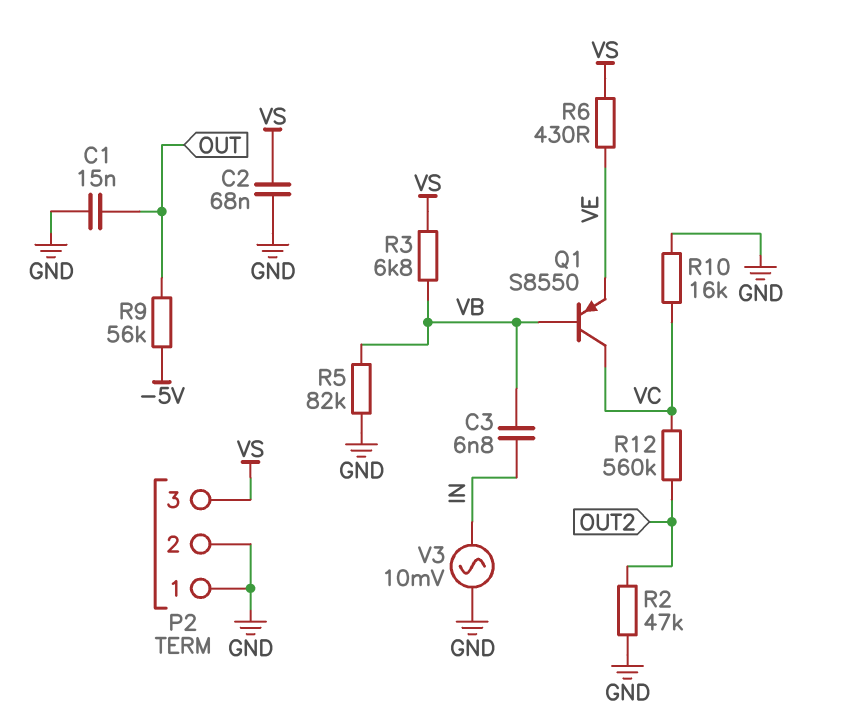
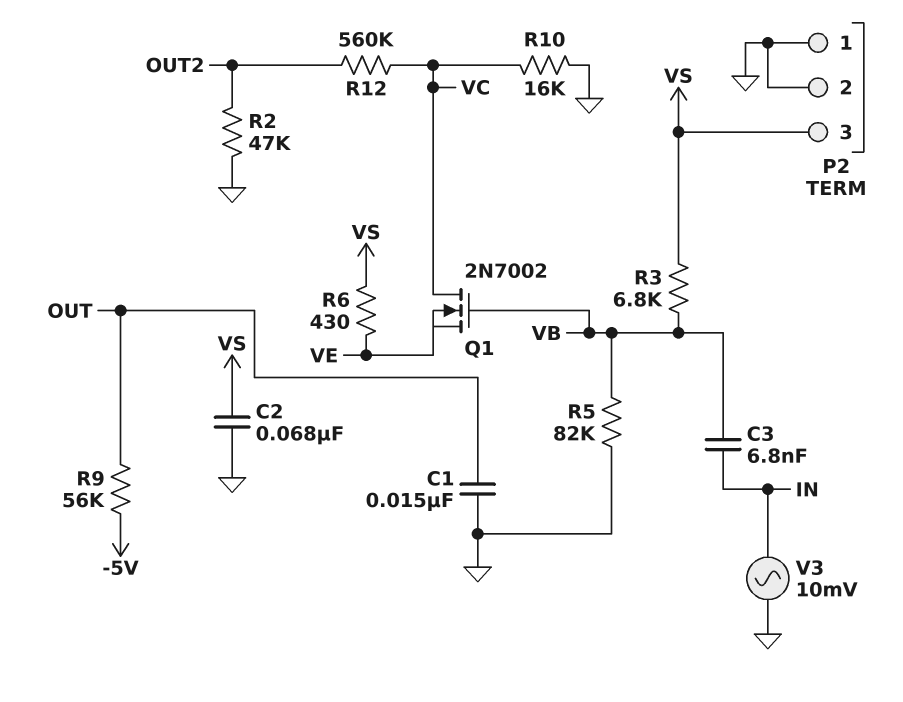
Q1: PNP S8550 (B VB, C VC, E VE) -> NMOS 2N7002 (G VB, D VC, S VE)

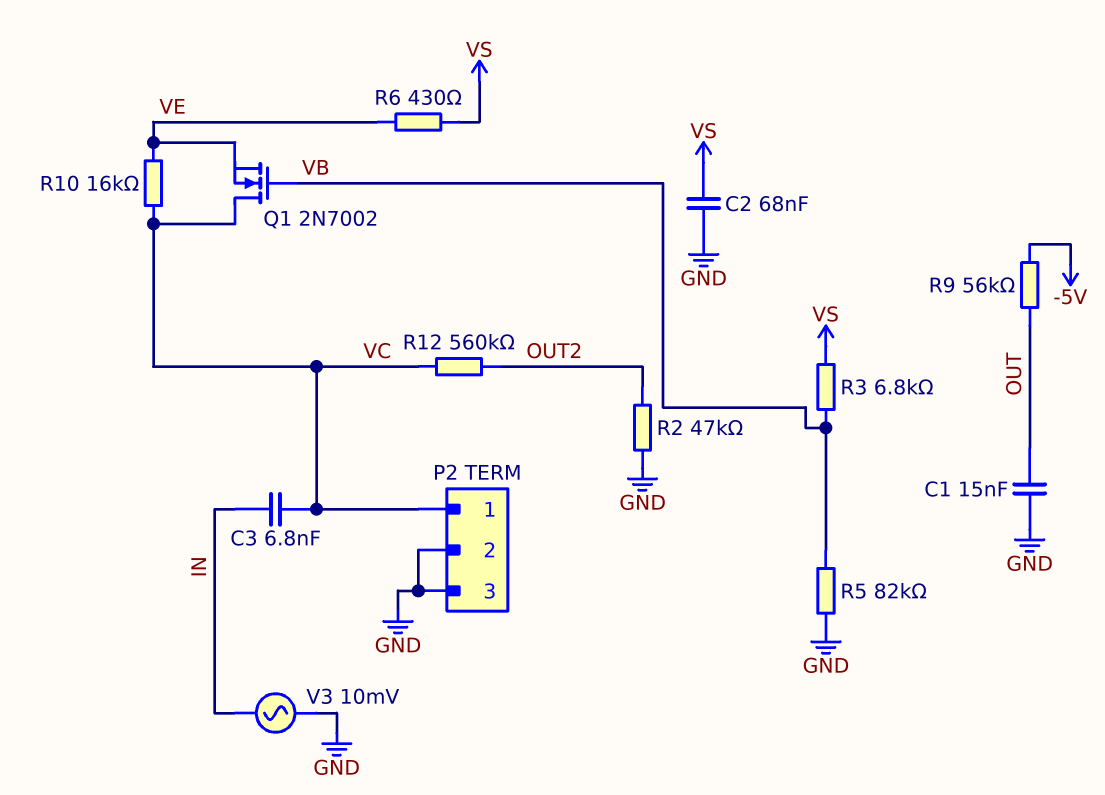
C3: 6.8nF (IN, VB) -> 6.8nF (IN, VC)
P2 pin 1: GND -> VC
P2 pin 3: VS -> GND
R10: 16k (GND, VC) -> 16k (VC, VE)

